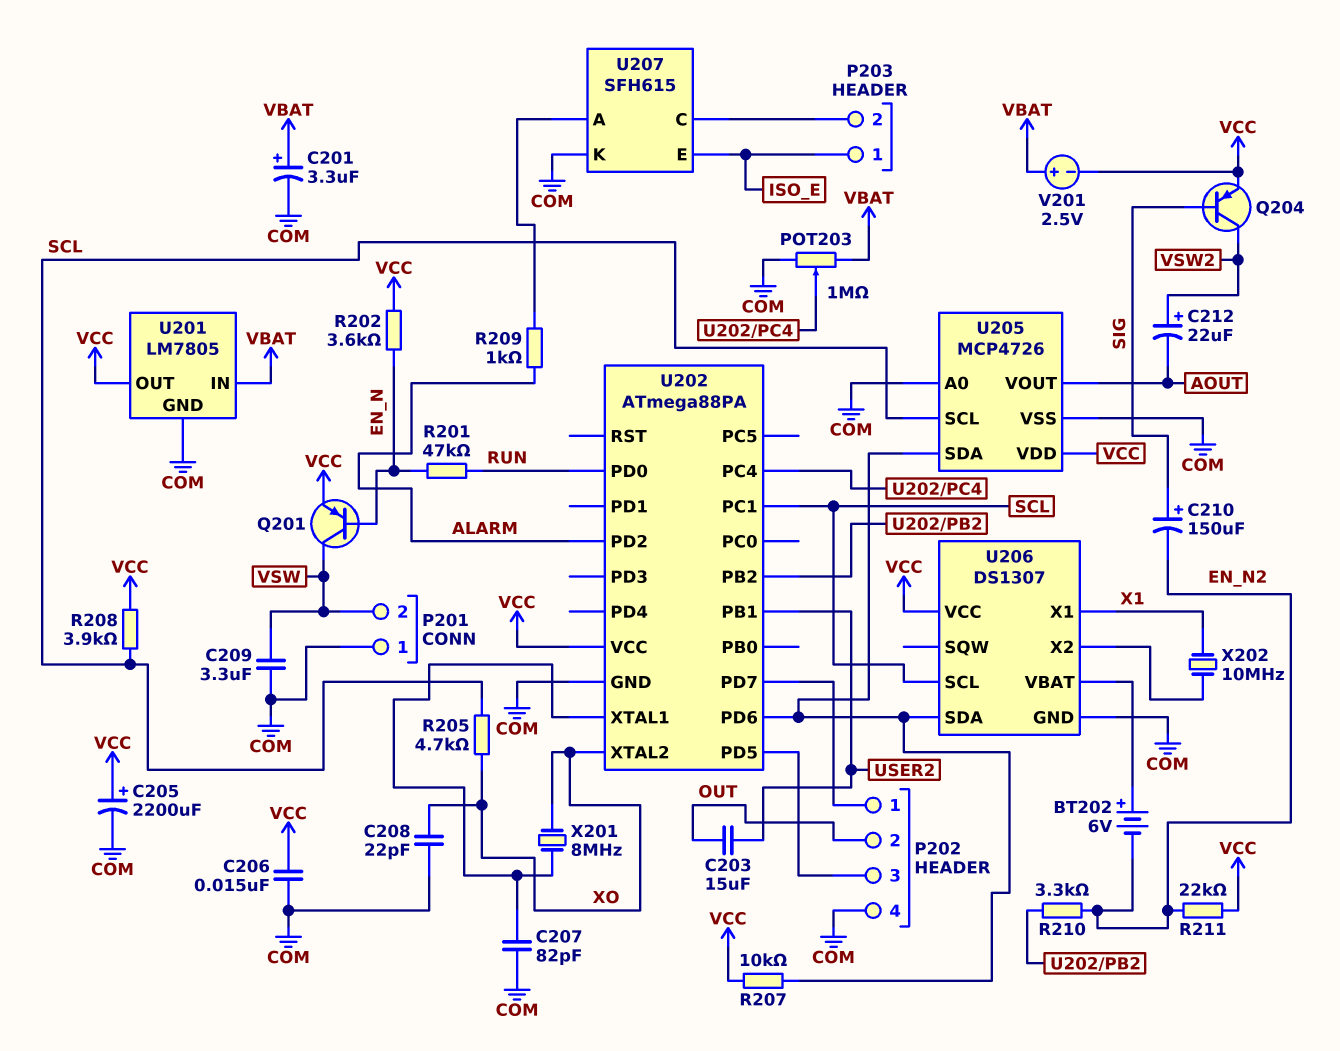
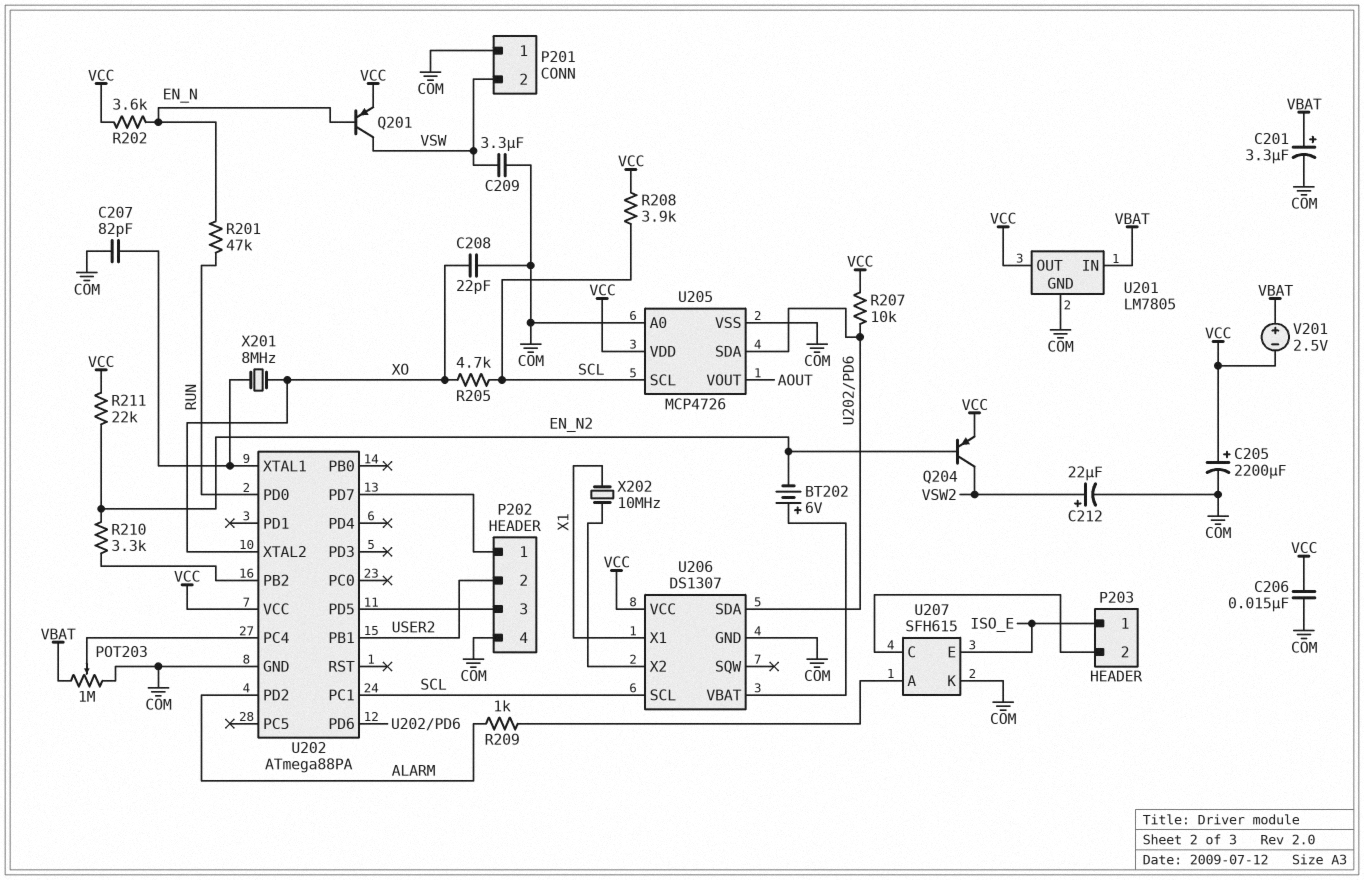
C203: 15uF (OUT, USER2) -> none
C210: 150uF (plus SIG, minus EN_N2) -> none
C212: 22uF (plus VSW2, minus AOUT) -> 22uF (plus VSW2, minus COM)
P202 pin 2: OUT -> USER2
Q204: PNP (B SIG, C VSW2, E VCC) -> PNP (B EN_N2, C VSW2, E VCC)

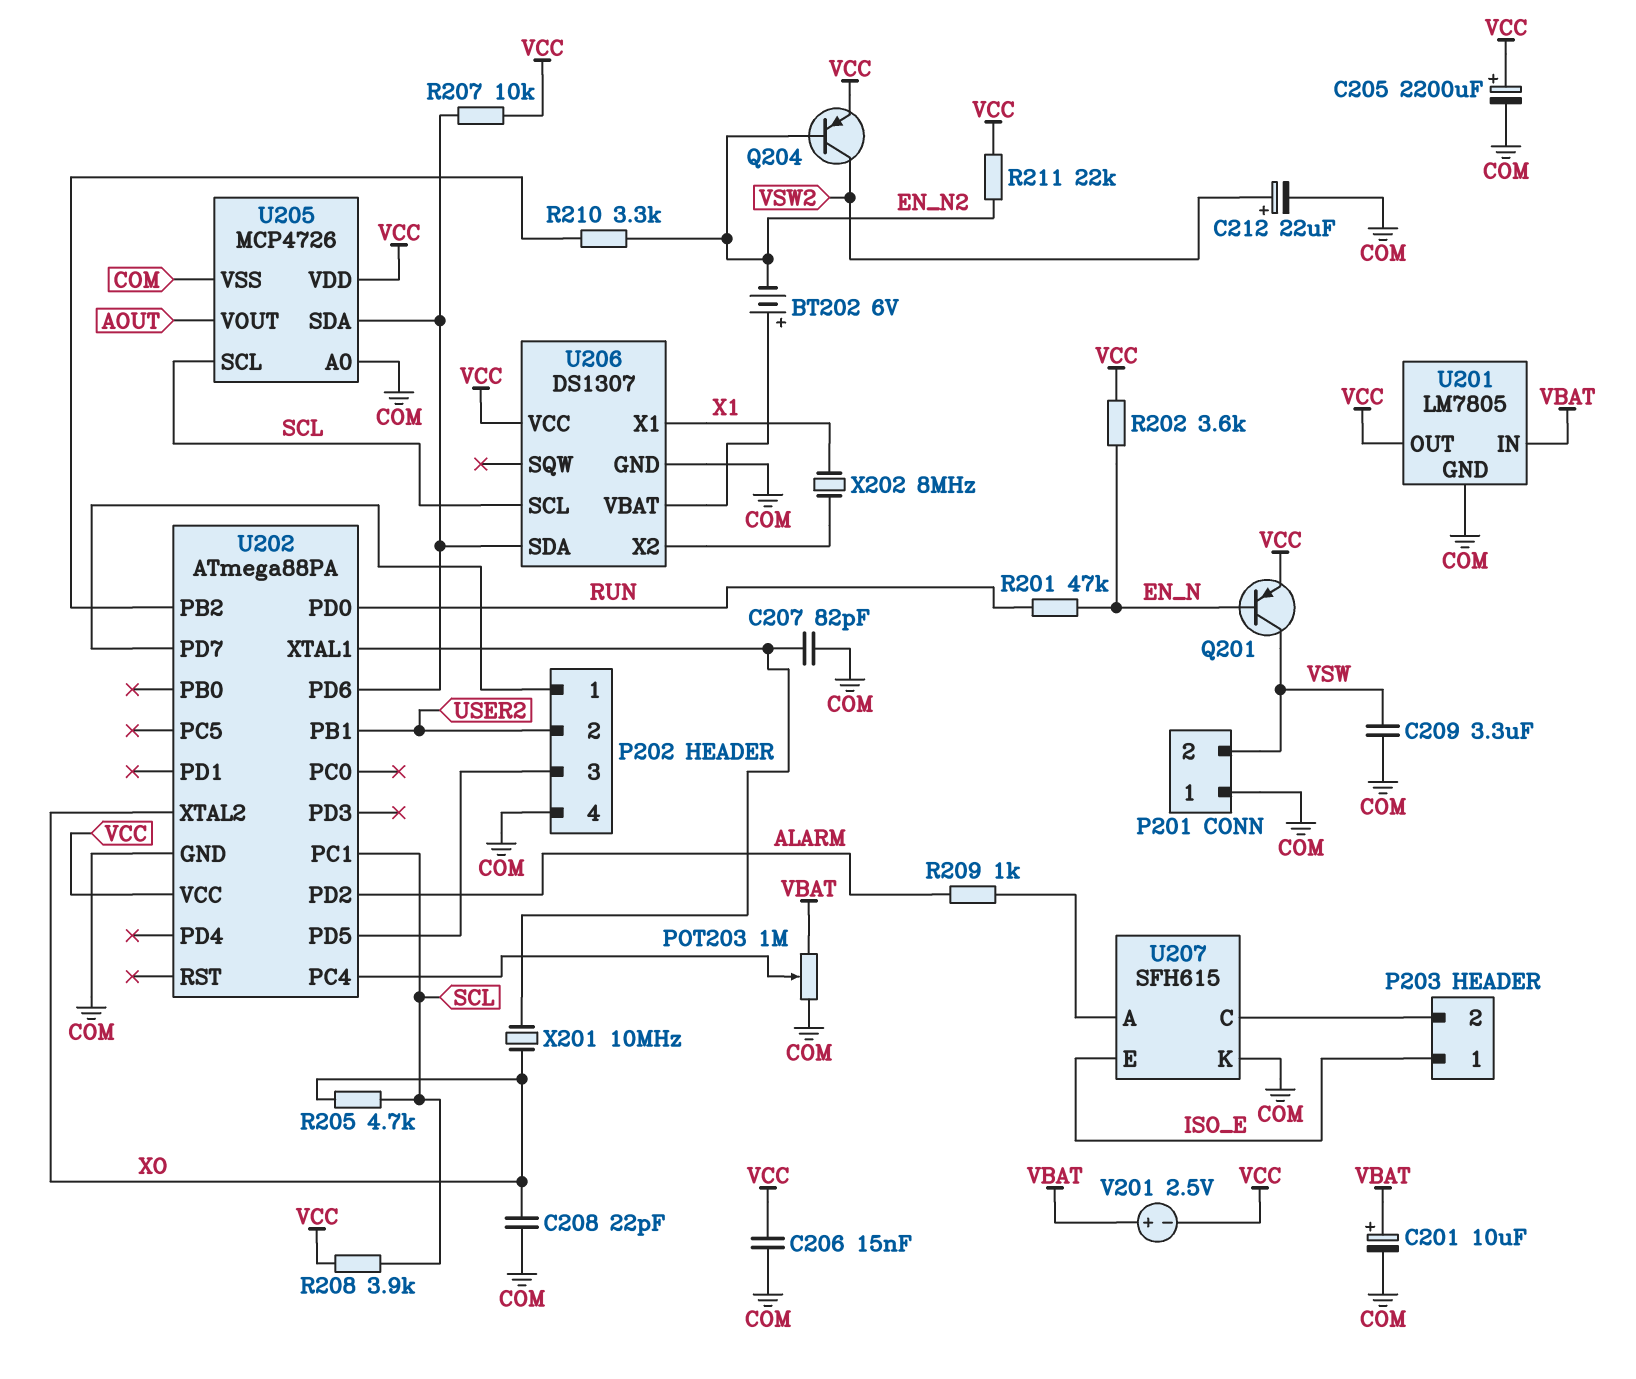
C201: 3.3uF (plus VBAT, minus COM) -> 10uF (plus VBAT, minus COM)
X201: 8MHz (U202/XTAL1, XO) -> 10MHz (U202/XTAL1, XO)
X202: 10MHz (U206/X2, X1) -> 8MHz (U206/X2, X1)

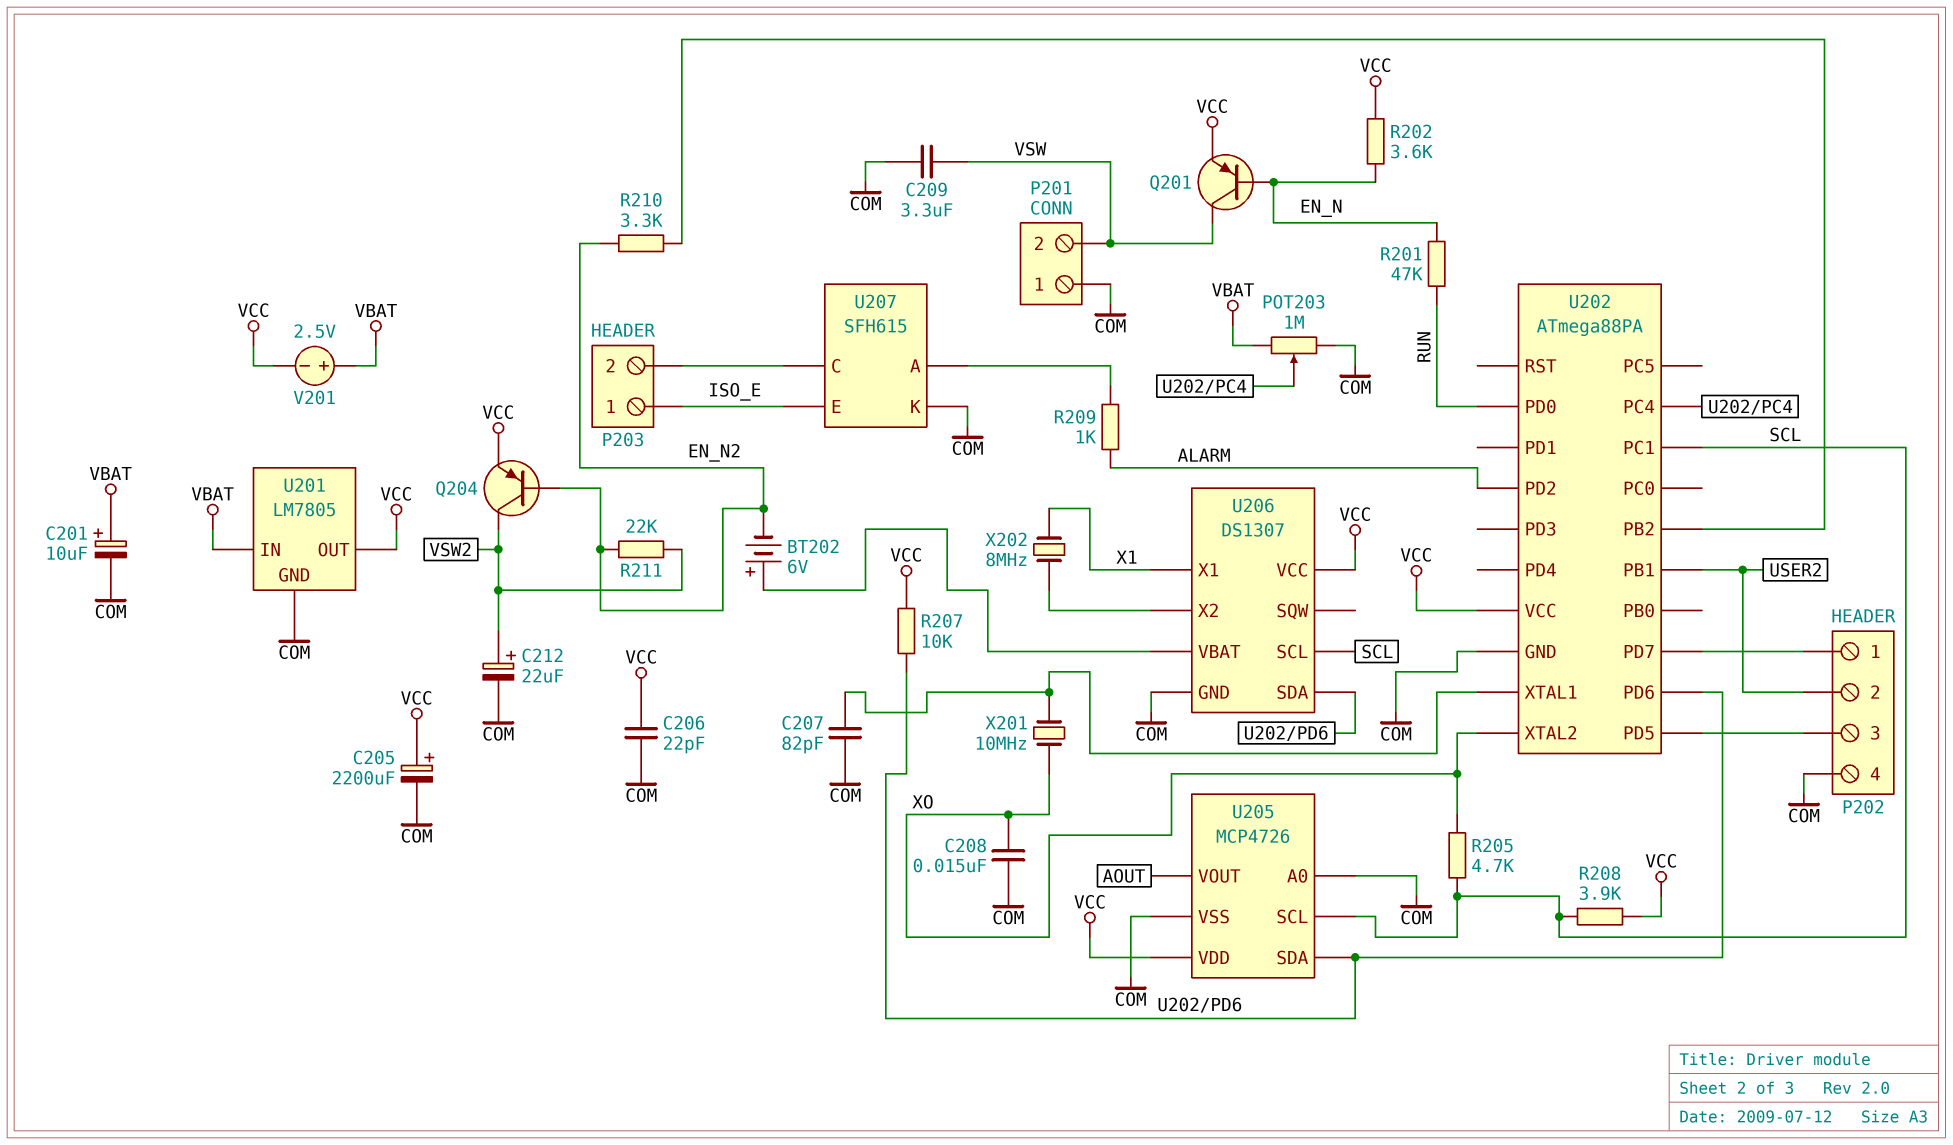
C206: 15nF (COM, VCC) -> 22pF (COM, VCC)
C208: 22pF (COM, XO) -> 15nF (COM, XO)
R211: 22k (EN_N2, VCC) -> 22k (EN_N2, VSW2)

